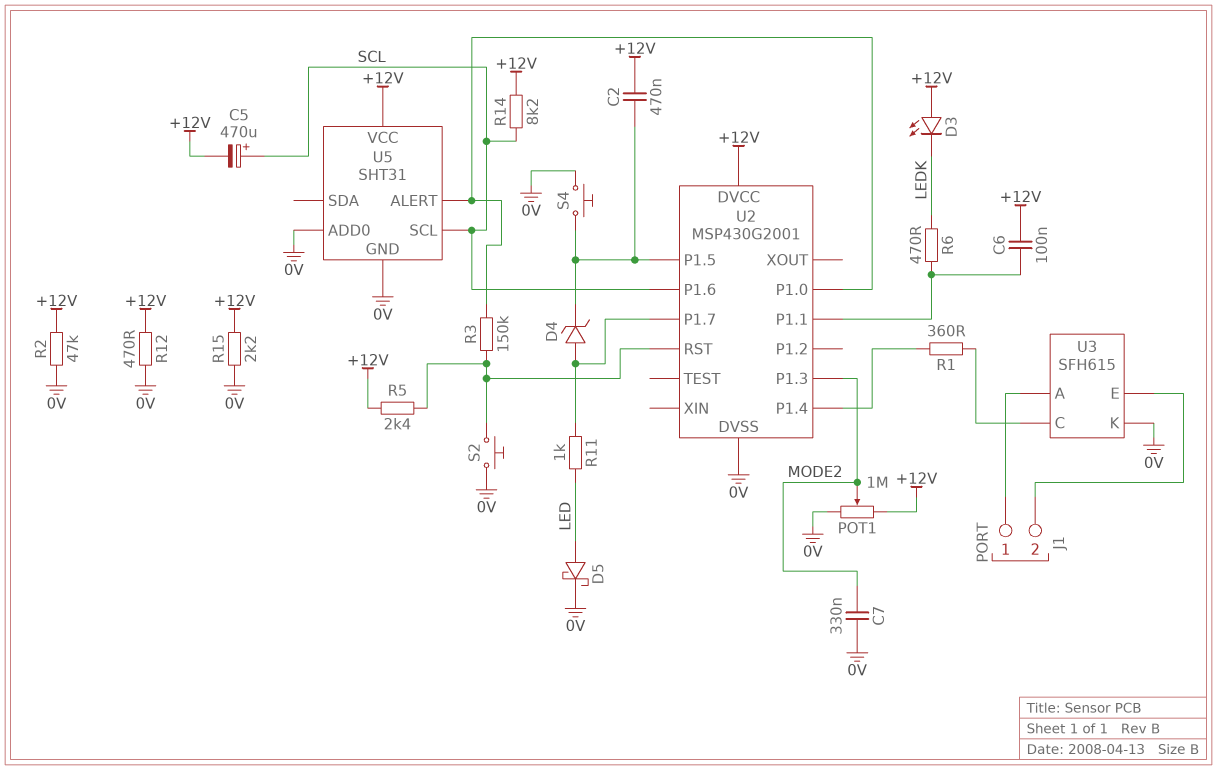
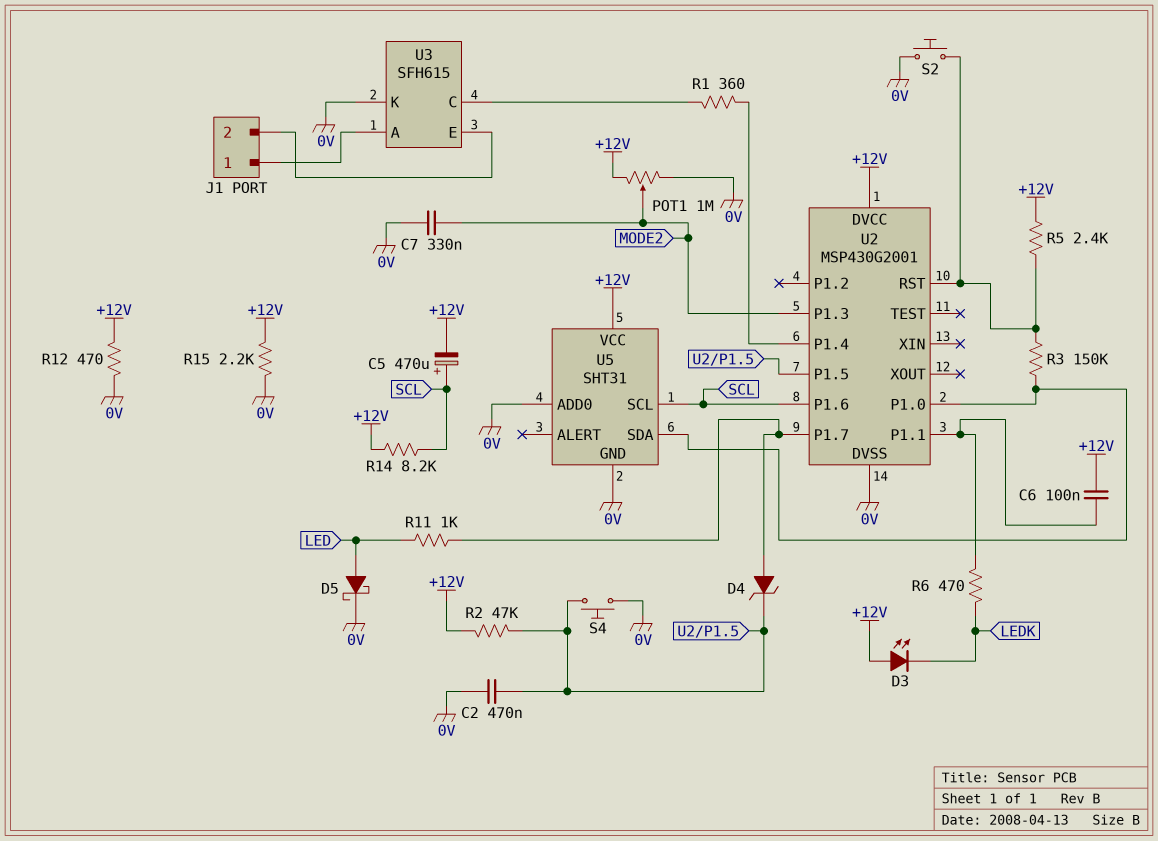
C2: 470nF (+12V, U2/P1.5) -> 470nF (0V, U2/P1.5)
R2: 47k (+12V, 0V) -> 47k (+12V, U2/P1.5)
U5 pin ALERT: U2/P1.0 -> none
U5 pin SDA: none -> U2/P1.0

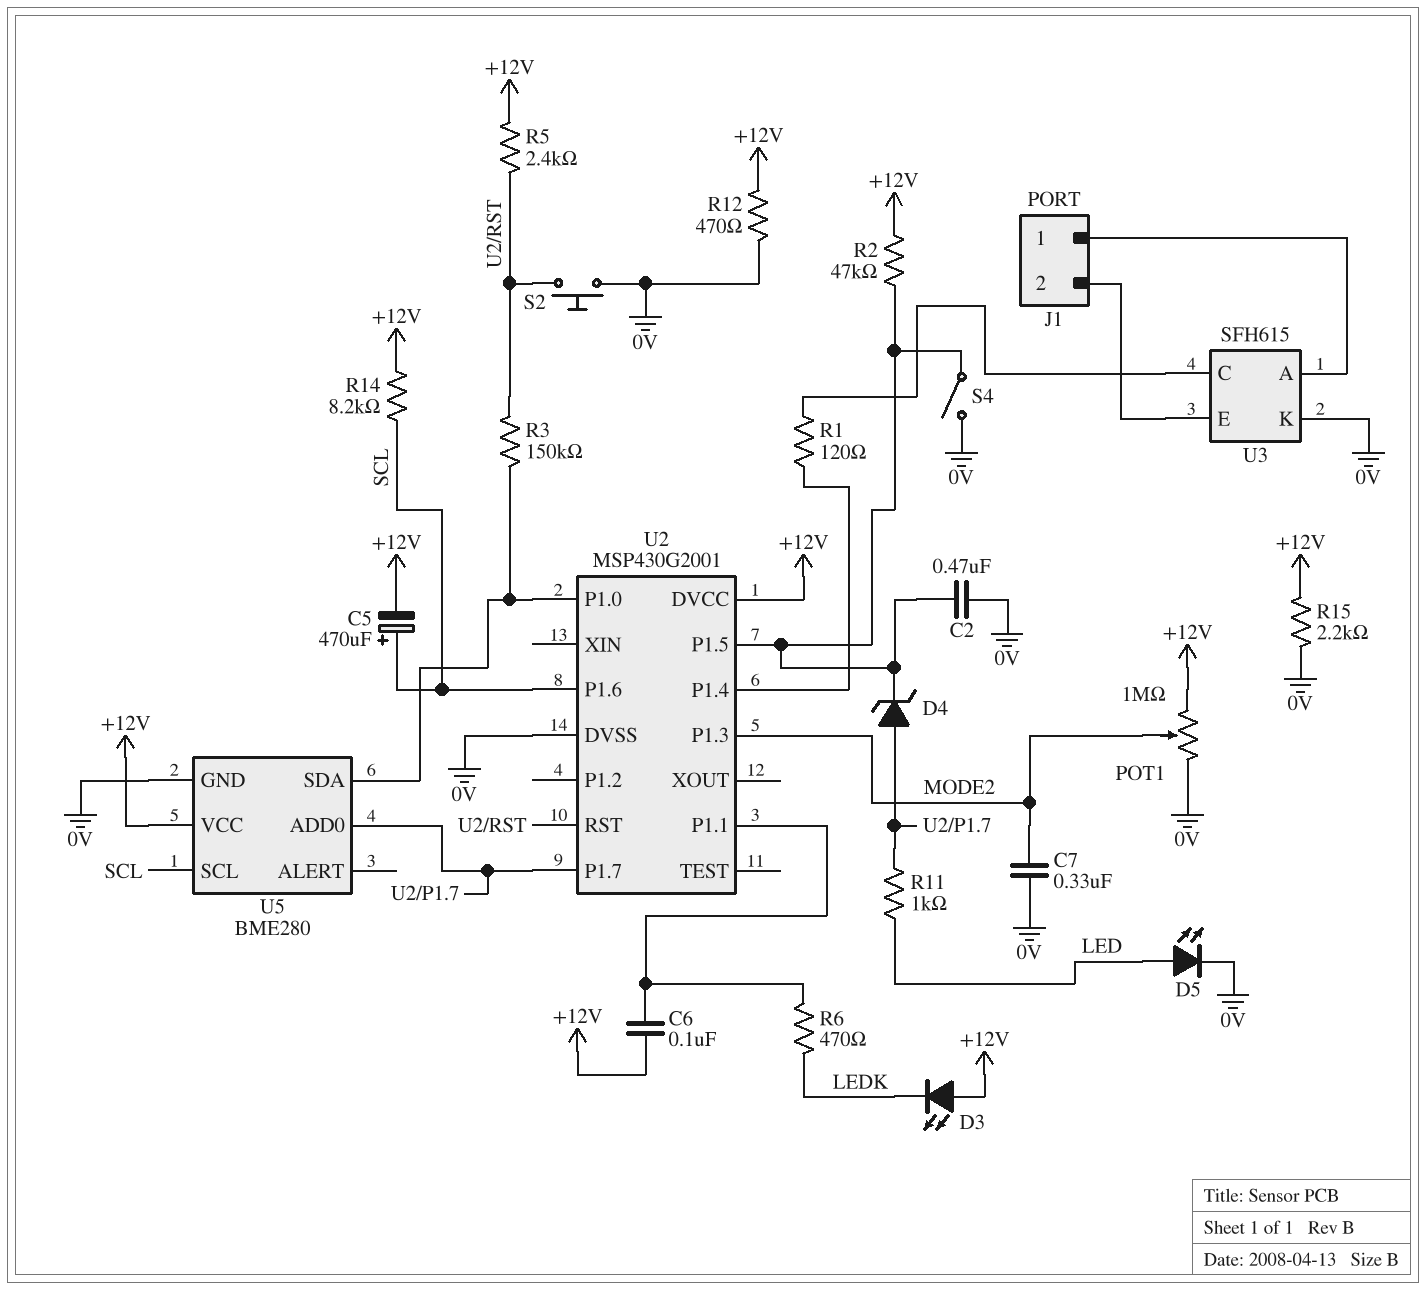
D5: schottky (A LED, K 0V) -> LED (A LED, K 0V)
R1: 360 (U2/P1.4, U3/C) -> 120 (U2/P1.4, U3/C)
S4: button (0V, U2/P1.5) -> switch (0V, U2/P1.5)
U5: SHT31 -> BME280
U5 pin ADD0: 0V -> U2/P1.7

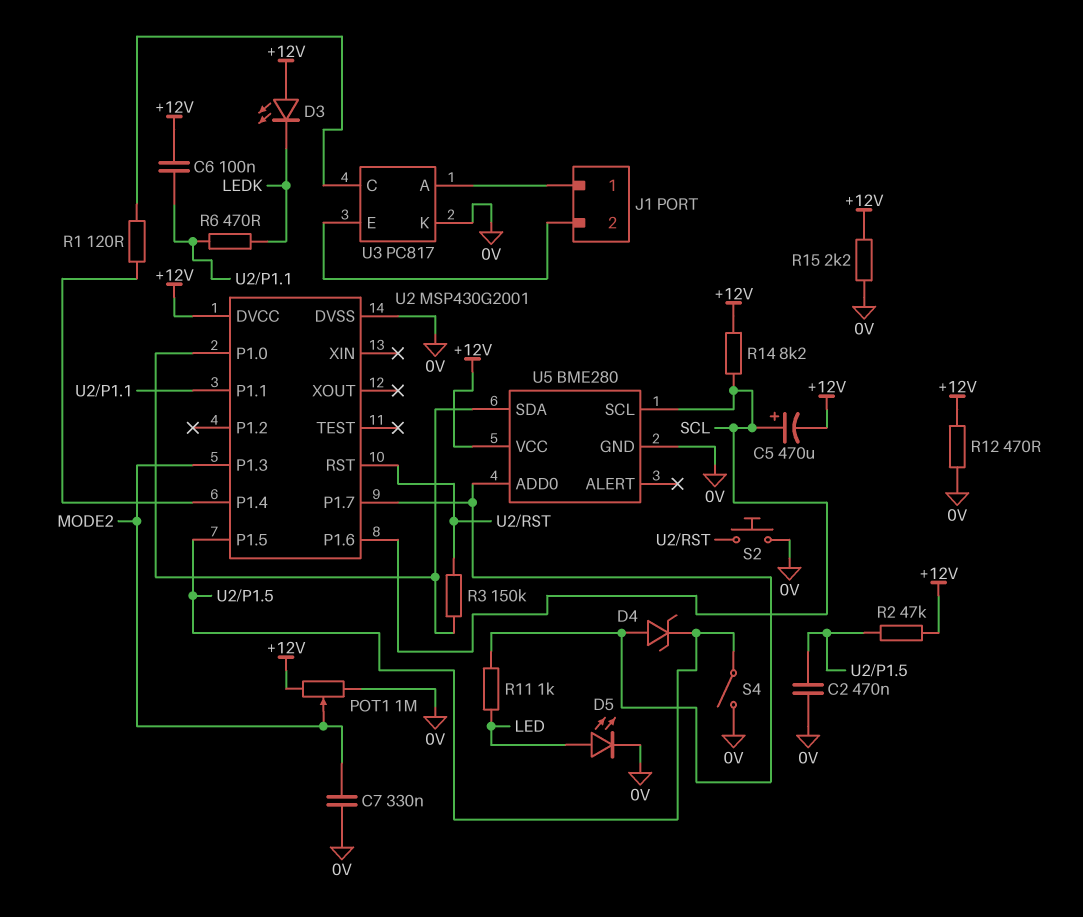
R5: 2.4k (+12V, U2/RST) -> none
U3: SFH615 -> PC817

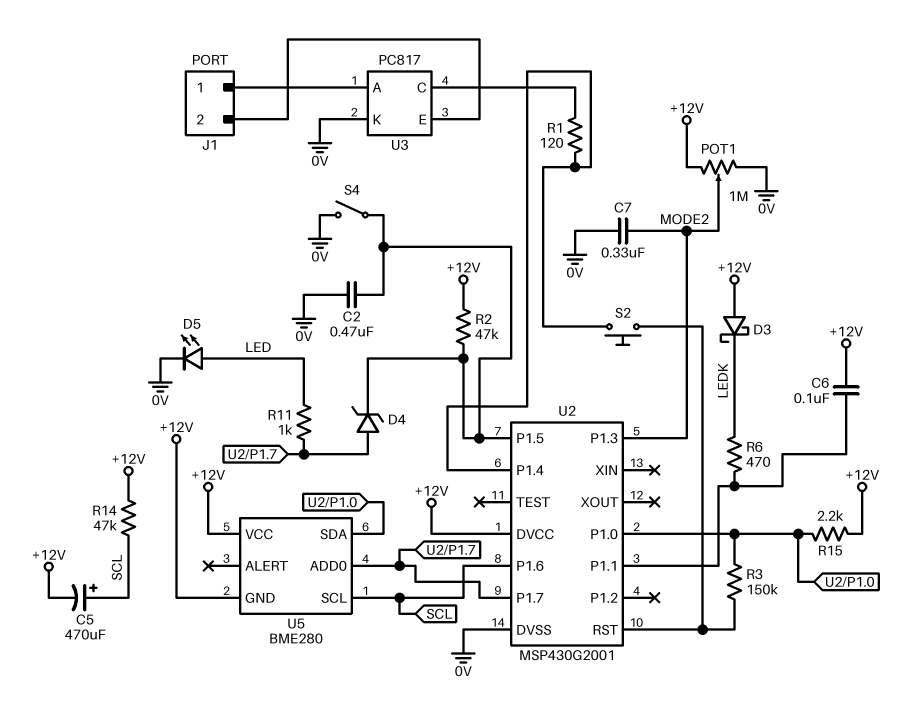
D3: LED (A +12V, K LEDK) -> schottky (A +12V, K LEDK)
R12: 470 (+12V, 0V) -> none
R14: 8.2k (+12V, SCL) -> 47k (+12V, SCL)
R15: 2.2k (+12V, 0V) -> 2.2k (+12V, U2/P1.0)
S2: button (0V, U2/RST) -> button (U2/P1.4, U2/RST)
U5 pin GND: 0V -> +12V

